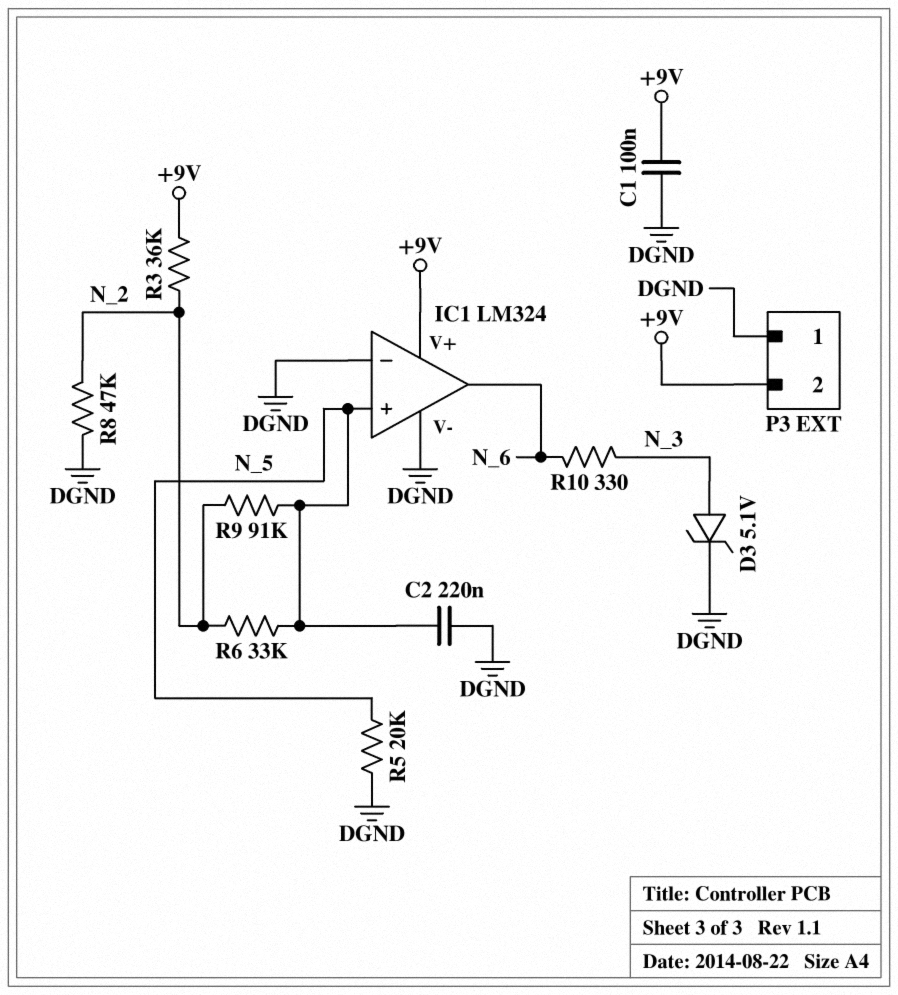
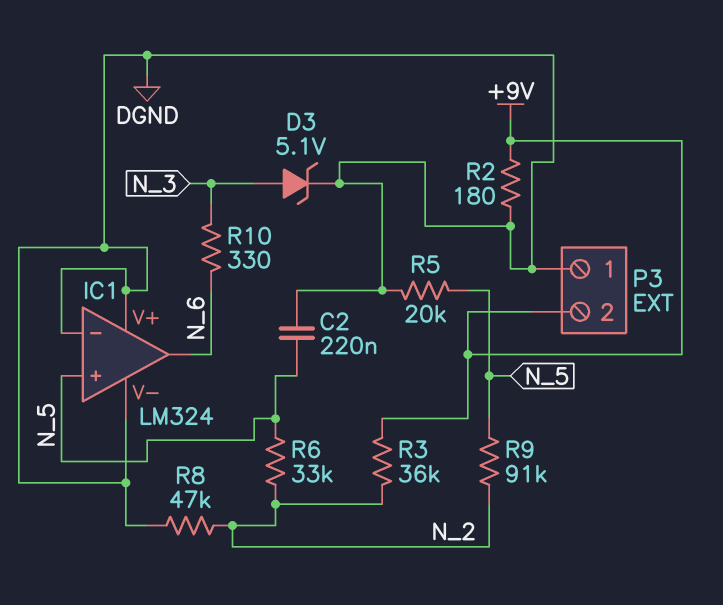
C1: 100nF (+9V, DGND) -> none
IC1 pin V+: +9V -> DGND
R2: none -> 180 (+9V, DGND)

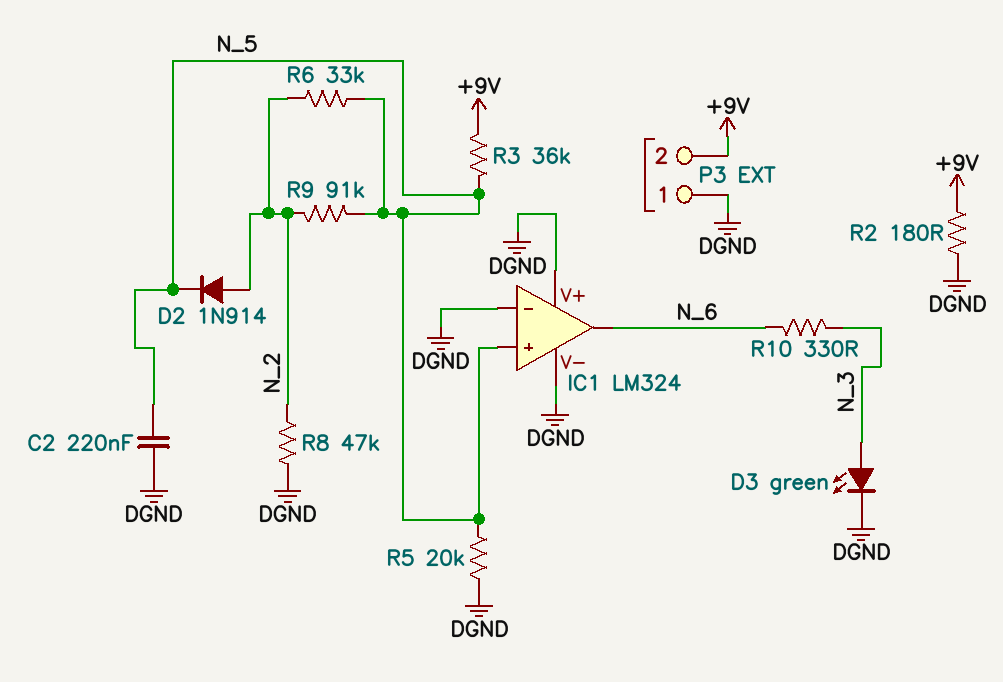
D2: none -> diode 1N914 (A N_2, K N_5)
D3: zener 5.1V (A N_3, K DGND) -> LED green (A N_3, K DGND)
R3: 36k (+9V, N_2) -> 36k (+9V, N_5)

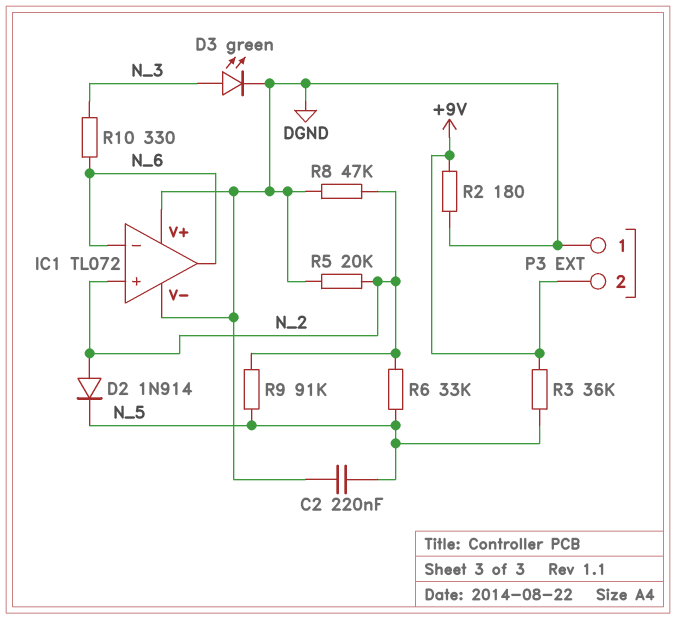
IC1: LM324 -> TL072
IC1 pin in+: N_5 -> N_2
IC1 pin in-: DGND -> N_6
R5: 20k (DGND, N_5) -> 20k (DGND, N_2)

